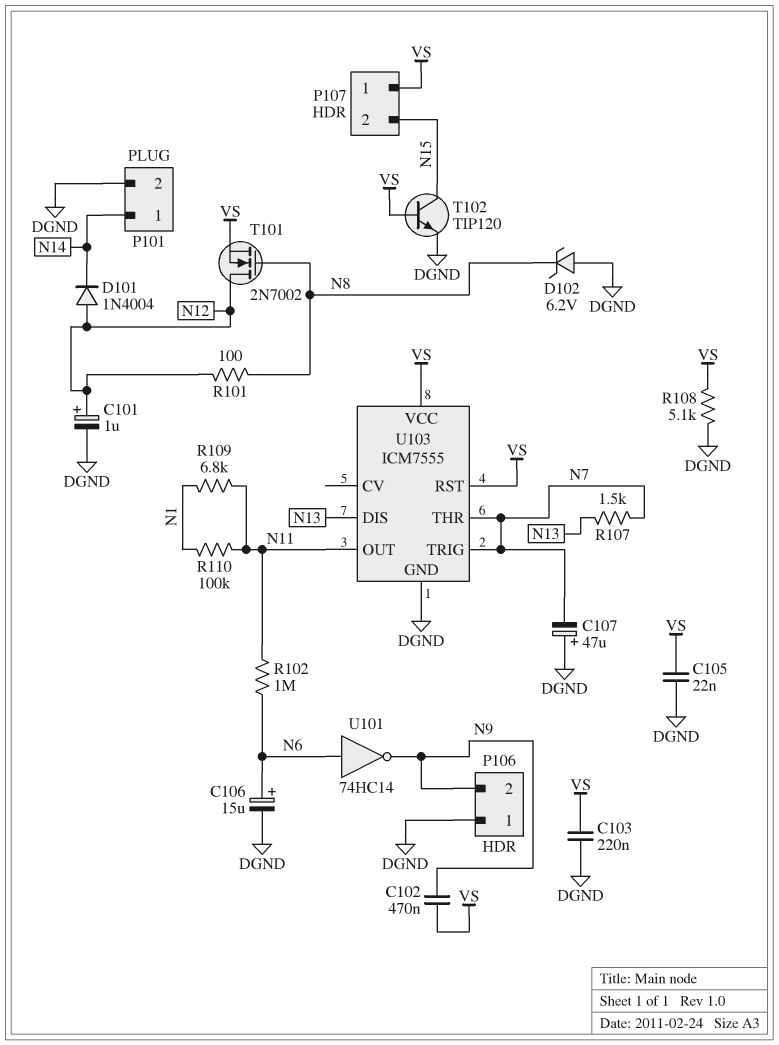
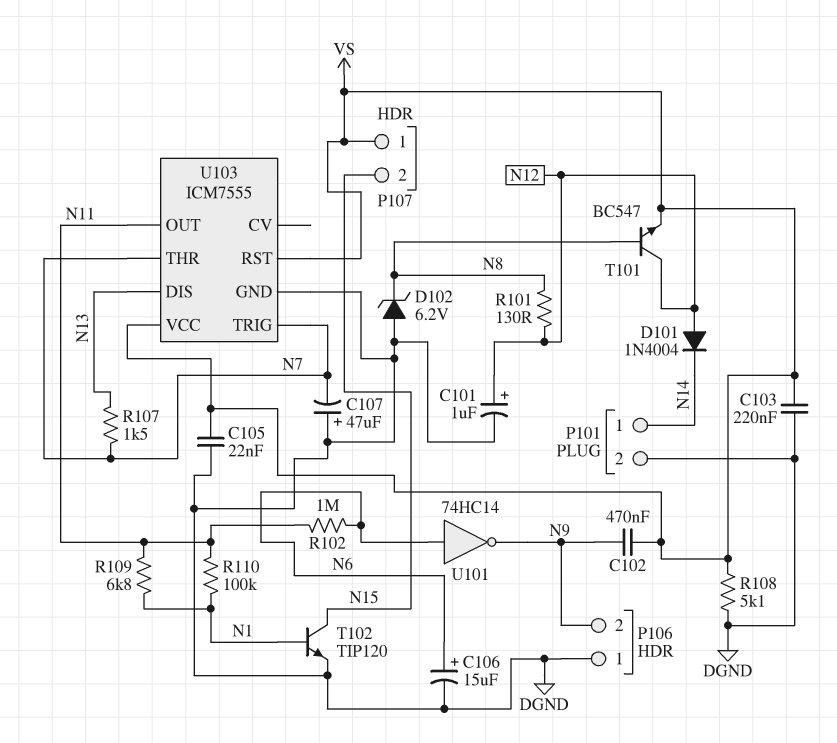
R101: 100 (N8, N12) -> 130 (N8, N12)
T101: NMOS 2N7002 (G N8, D N12, S VS) -> NPN BC547 (B N8, C N12, E VS)
T102: NPN TIP120 (B VS, C N15, E DGND) -> NPN TIP120 (B N1, C N15, E DGND)

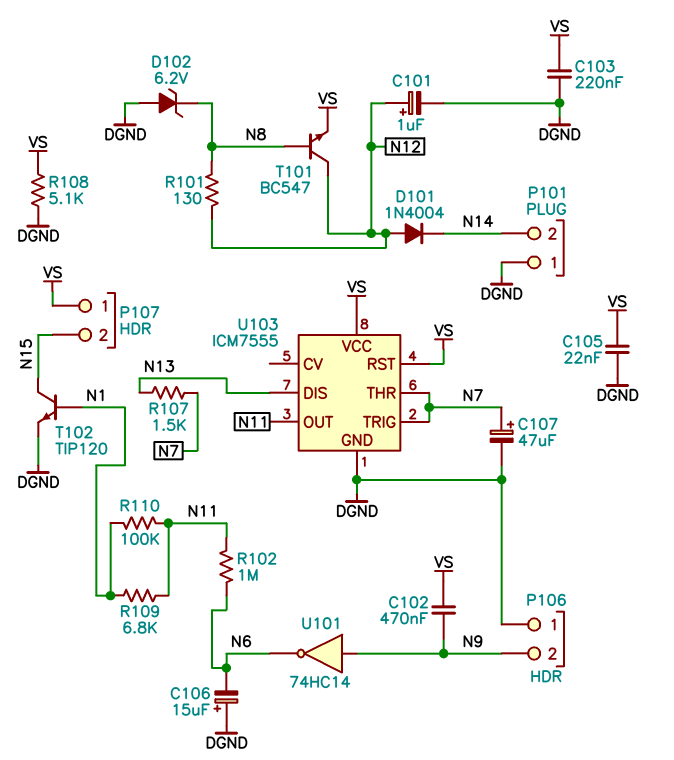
C106: 15uF (plus N6, minus DGND) -> 15uF (plus DGND, minus N6)
C107: 47uF (plus DGND, minus N7) -> 47uF (plus N7, minus DGND)
P101 pin 1: N14 -> DGND
P101 pin 2: DGND -> N14
U101: NOT 74HC14 (in N6, out N9) -> NOT 74HC14 (in N9, out N6)

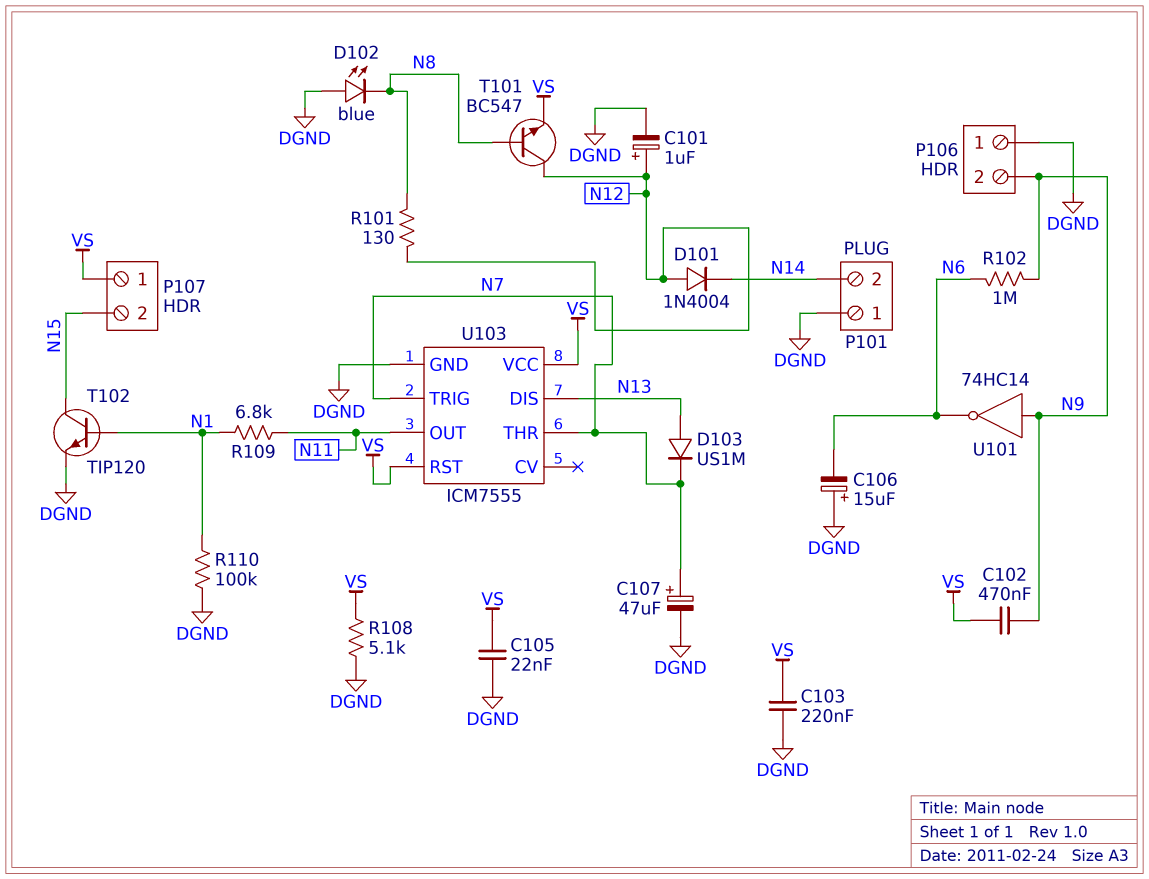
D102: zener 6.2V (A DGND, K N8) -> LED blue (A DGND, K N8)
D103: none -> diode US1M (A N13, K N7)
R102: 1M (N6, N11) -> 1M (N6, N9)
R107: 1.5k (N7, N13) -> none
R110: 100k (N1, N11) -> 100k (DGND, N1)

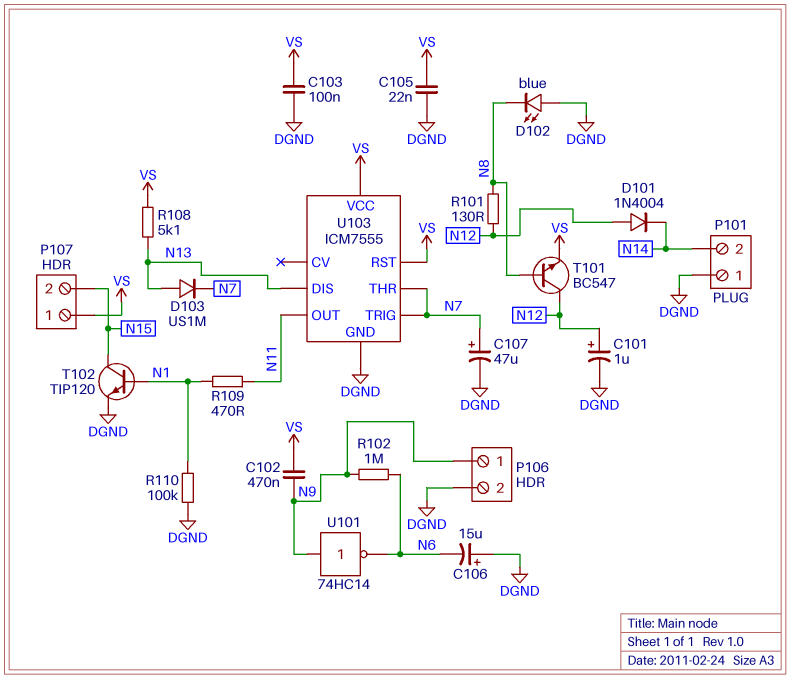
C103: 220nF (DGND, VS) -> 100nF (DGND, VS)
P106 pin 1: DGND -> N9
P106 pin 2: N9 -> DGND
R108: 5.1k (DGND, VS) -> 5.1k (N13, VS)
R109: 6.8k (N1, N11) -> 470 (N1, N11)

